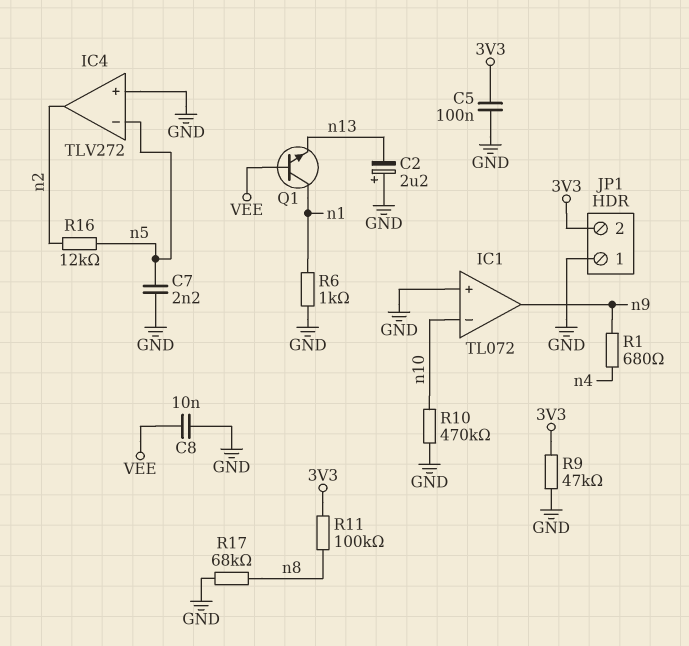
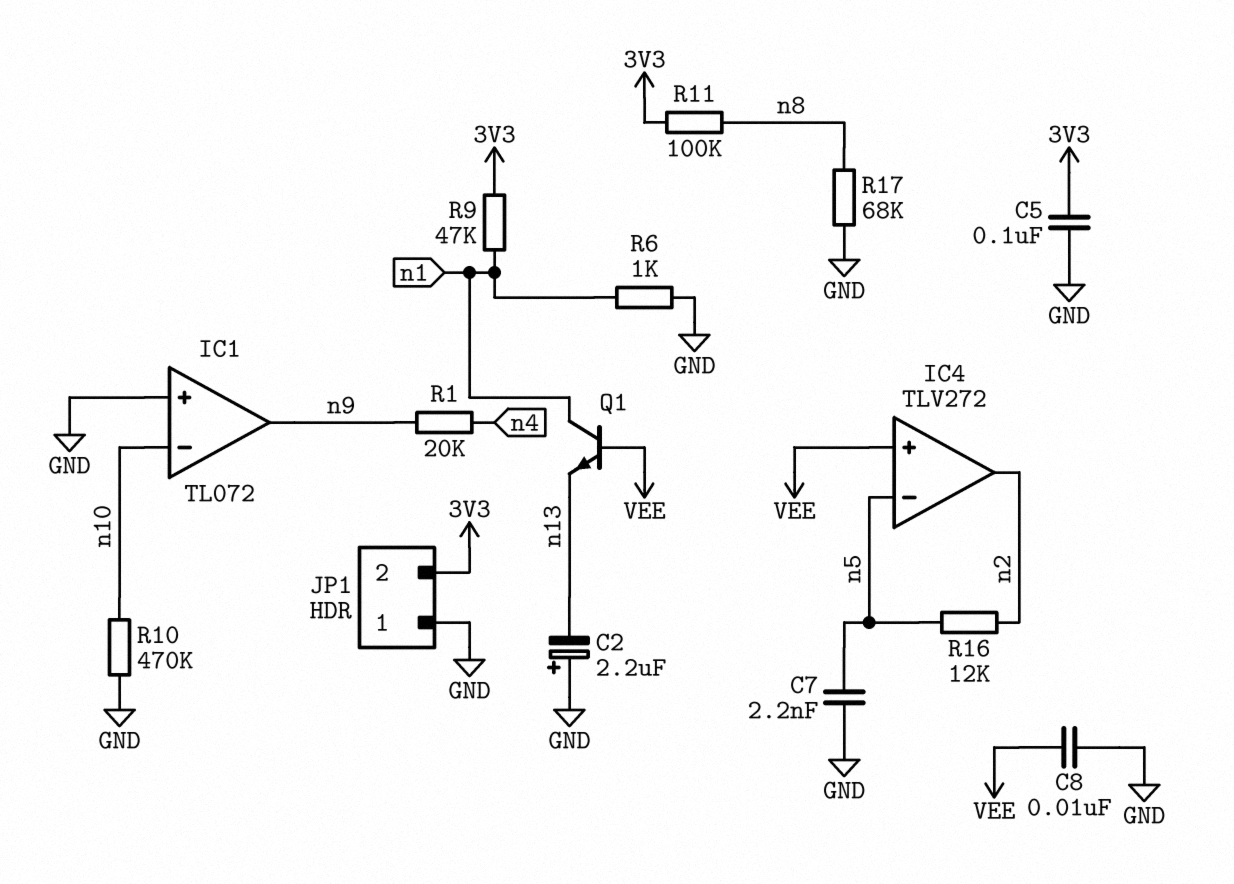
IC4 pin in+: GND -> VEE
R1: 680 (n4, n9) -> 20k (n4, n9)
R9: 47k (3V3, GND) -> 47k (3V3, n1)

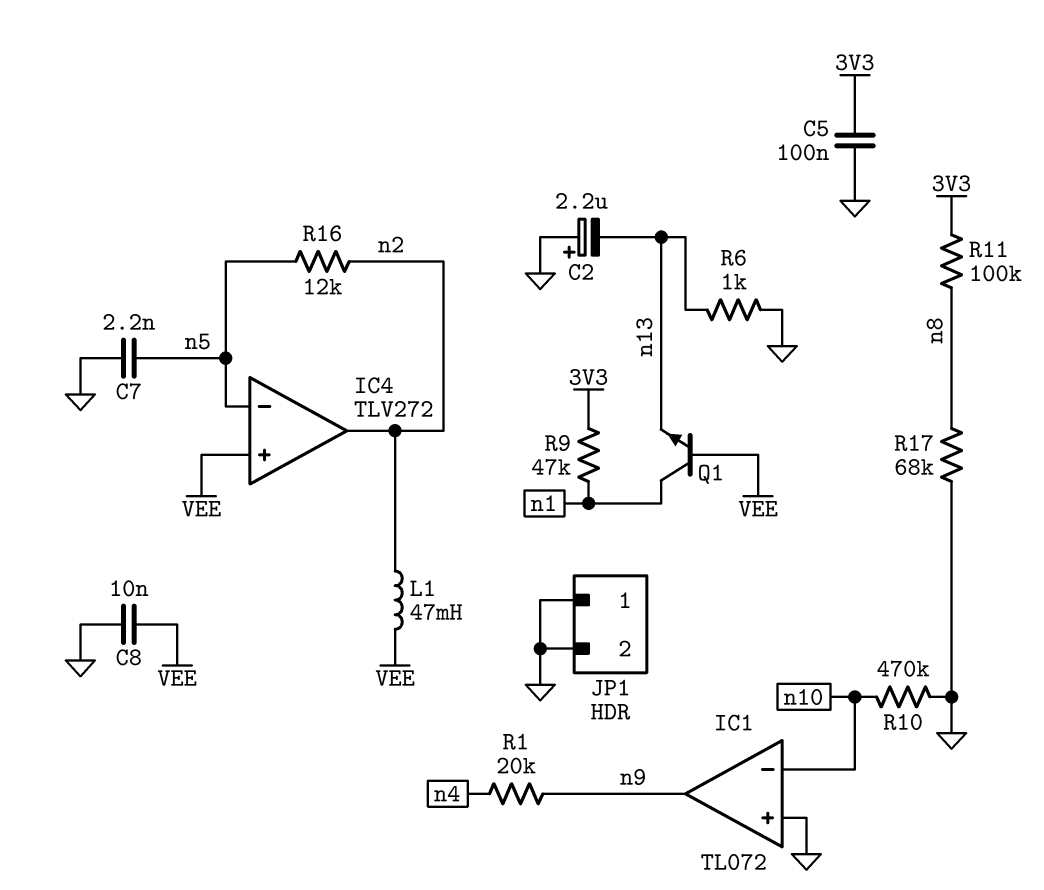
JP1 pin 2: 3V3 -> GND
L1: none -> 47mH (VEE, n2)
R6: 1k (GND, n1) -> 1k (GND, n13)

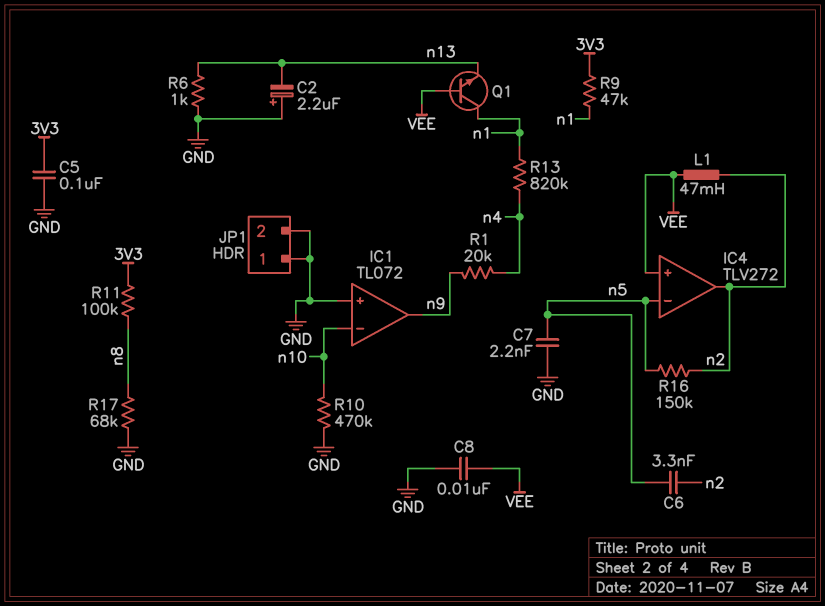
C6: none -> 3.3nF (n2, n5)
R13: none -> 820k (n1, n4)
R16: 12k (n2, n5) -> 150k (n2, n5)

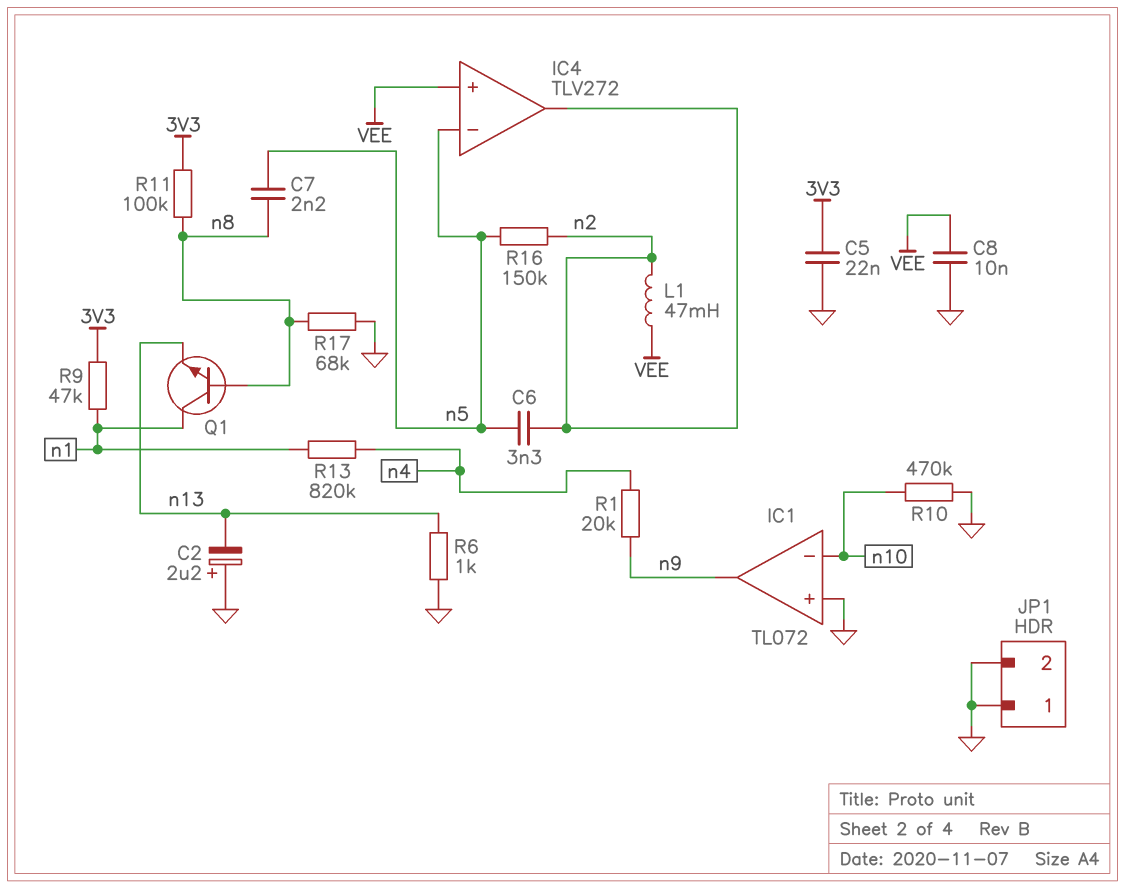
C5: 100nF (3V3, GND) -> 22nF (3V3, GND)
C7: 2.2nF (GND, n5) -> 2.2nF (n5, n8)
Q1: NPN (B VEE, C n1, E n13) -> NPN (B n8, C n1, E n13)

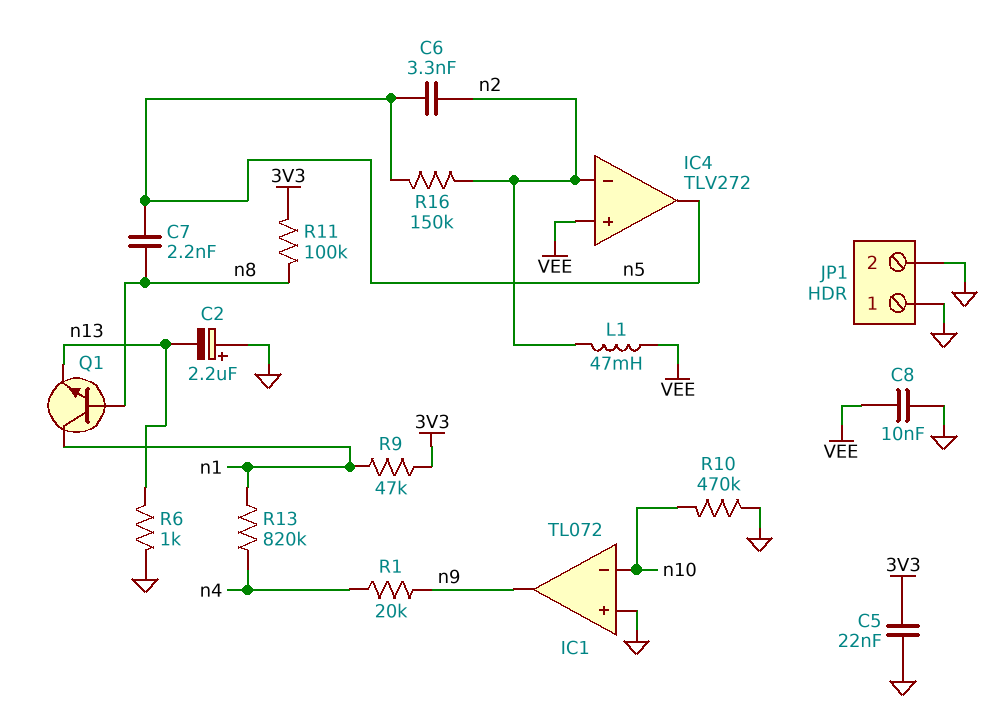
IC4 pin in-: n5 -> n2
IC4 pin out: n2 -> n5
R17: 68k (GND, n8) -> none

